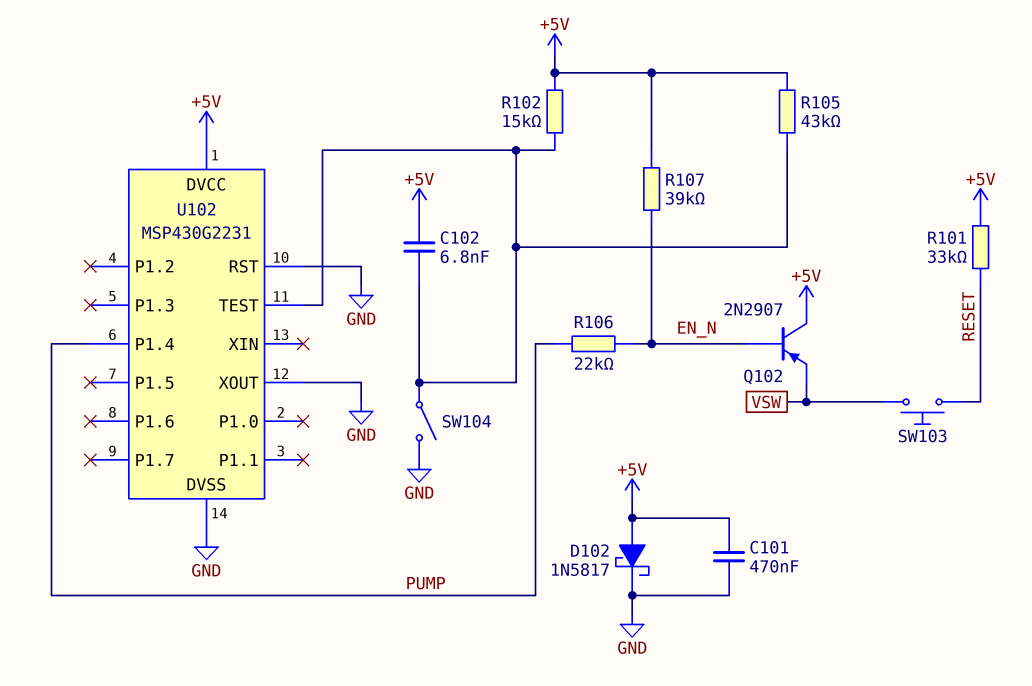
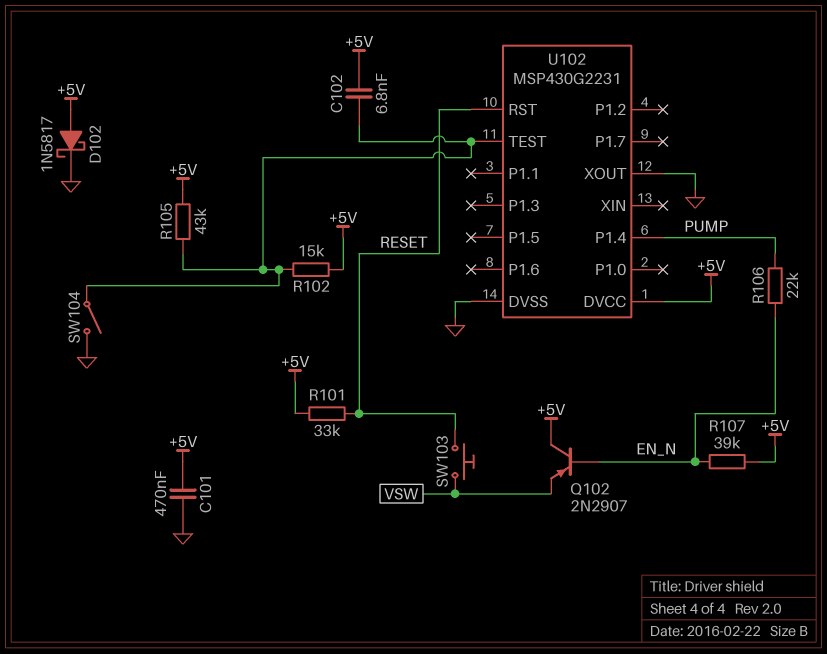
U102 pin RST: GND -> RESET

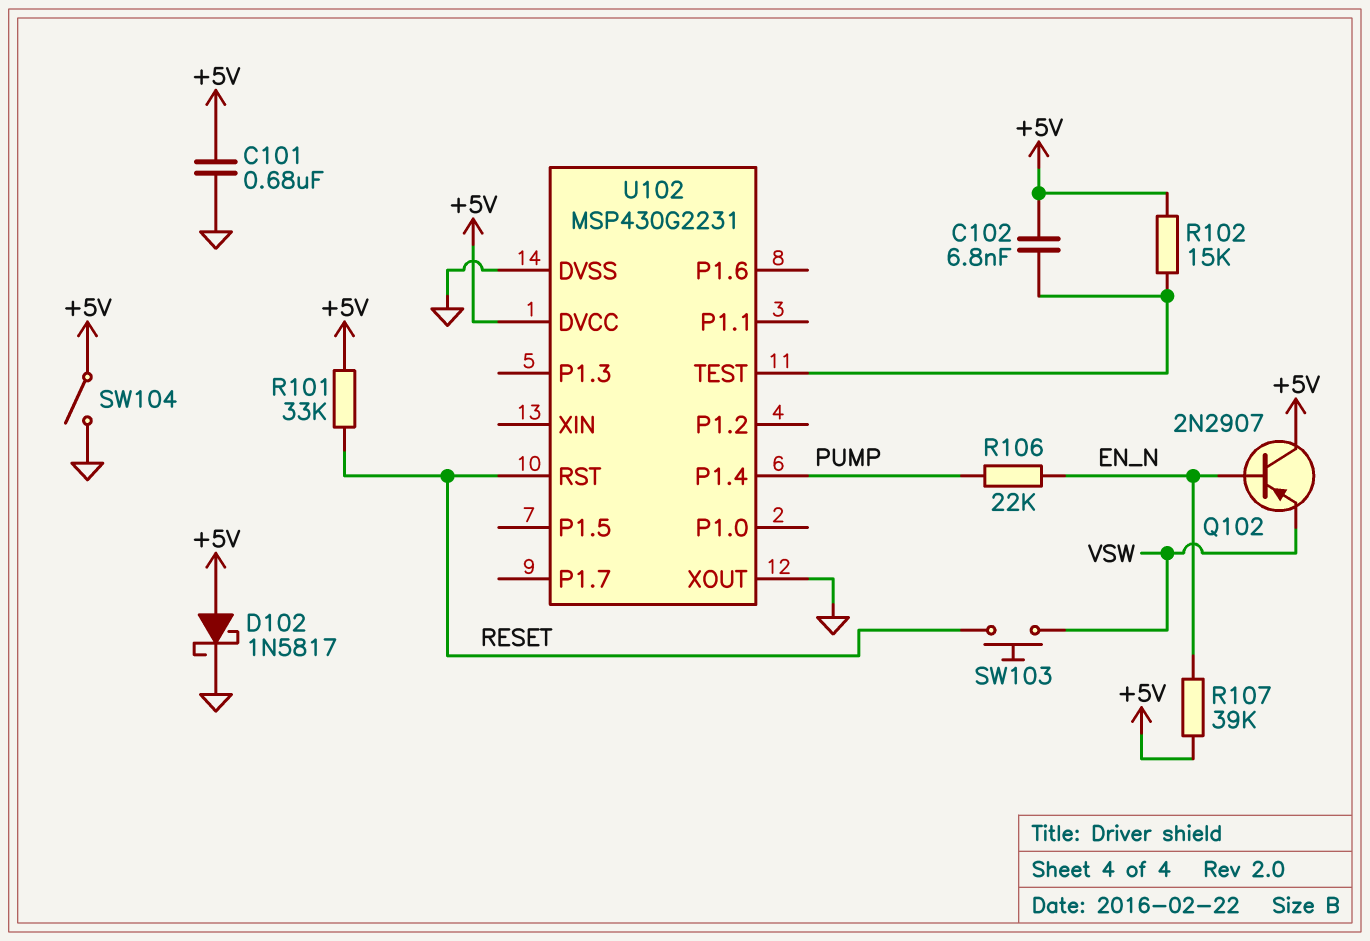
C101: 470nF (+5V, GND) -> 680nF (+5V, GND)
R105: 43k (+5V, U102/TEST) -> none
SW104: switch (GND, U102/TEST) -> switch (+5V, GND)

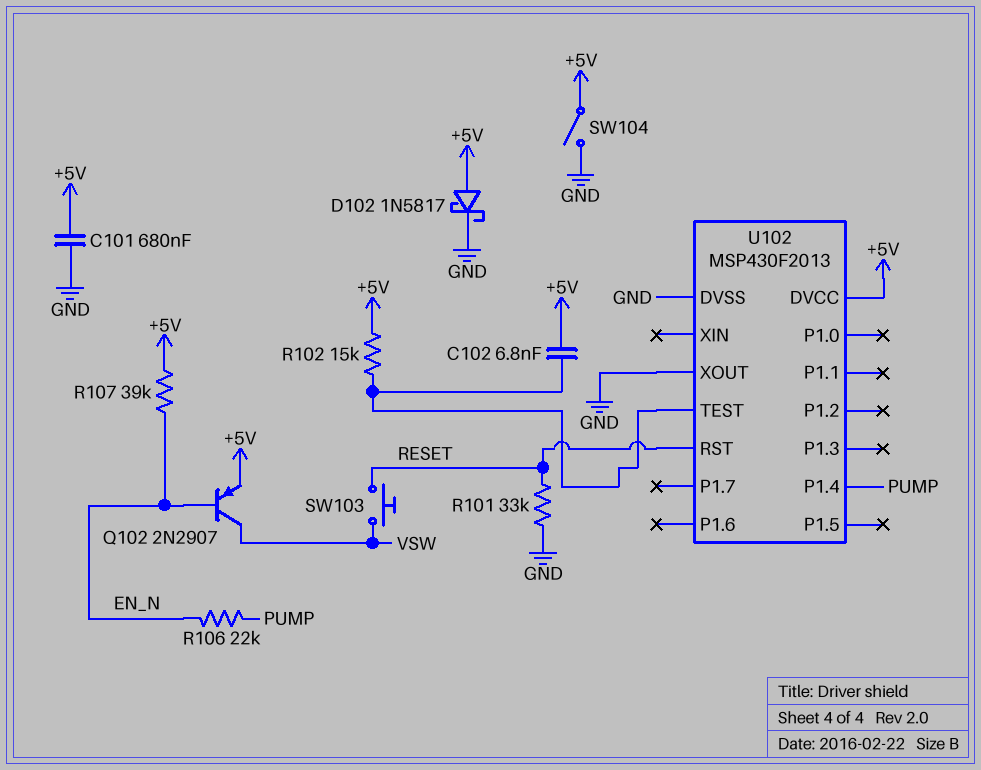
Q102: PNP 2N2907 (B EN_N, C +5V, E VSW) -> PNP 2N2907 (B EN_N, C VSW, E +5V)
R101: 33k (+5V, RESET) -> 33k (GND, RESET)
U102: MSP430G2231 -> MSP430F2013

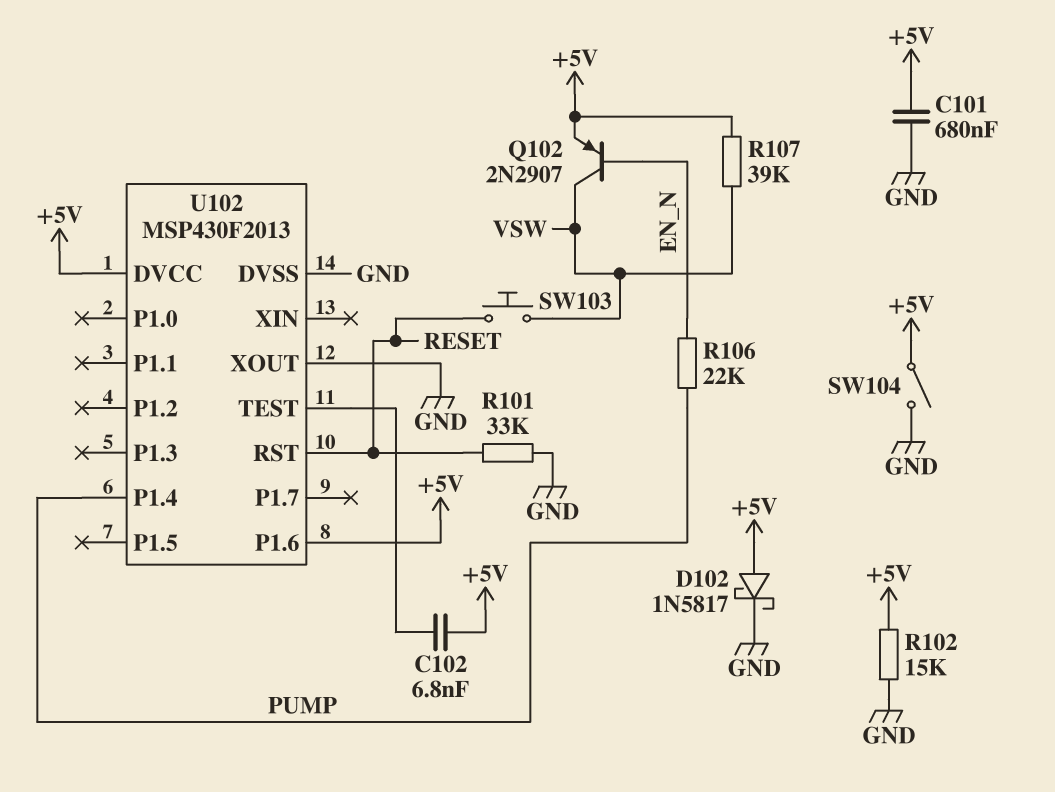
R102: 15k (+5V, U102/TEST) -> 15k (+5V, GND)
R107: 39k (+5V, EN_N) -> 39k (+5V, VSW)
U102 pin P1.6: none -> +5V

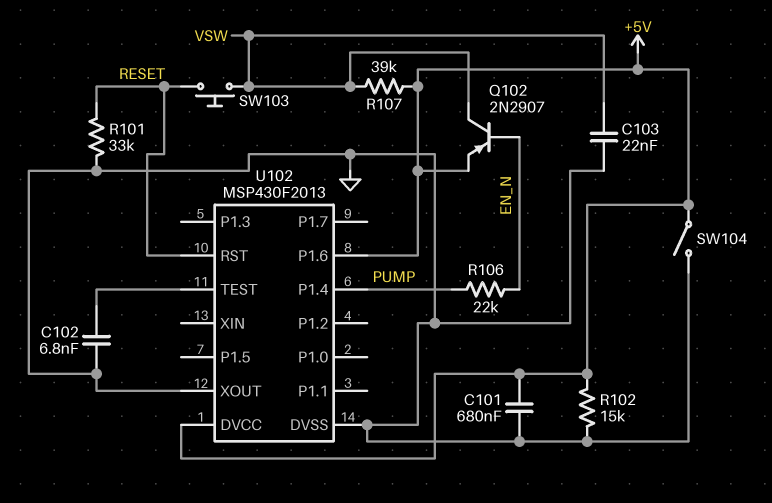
C102: 6.8nF (+5V, U102/TEST) -> 6.8nF (GND, U102/TEST)
C103: none -> 22nF (GND, VSW)
D102: schottky 1N5817 (A +5V, K GND) -> none

